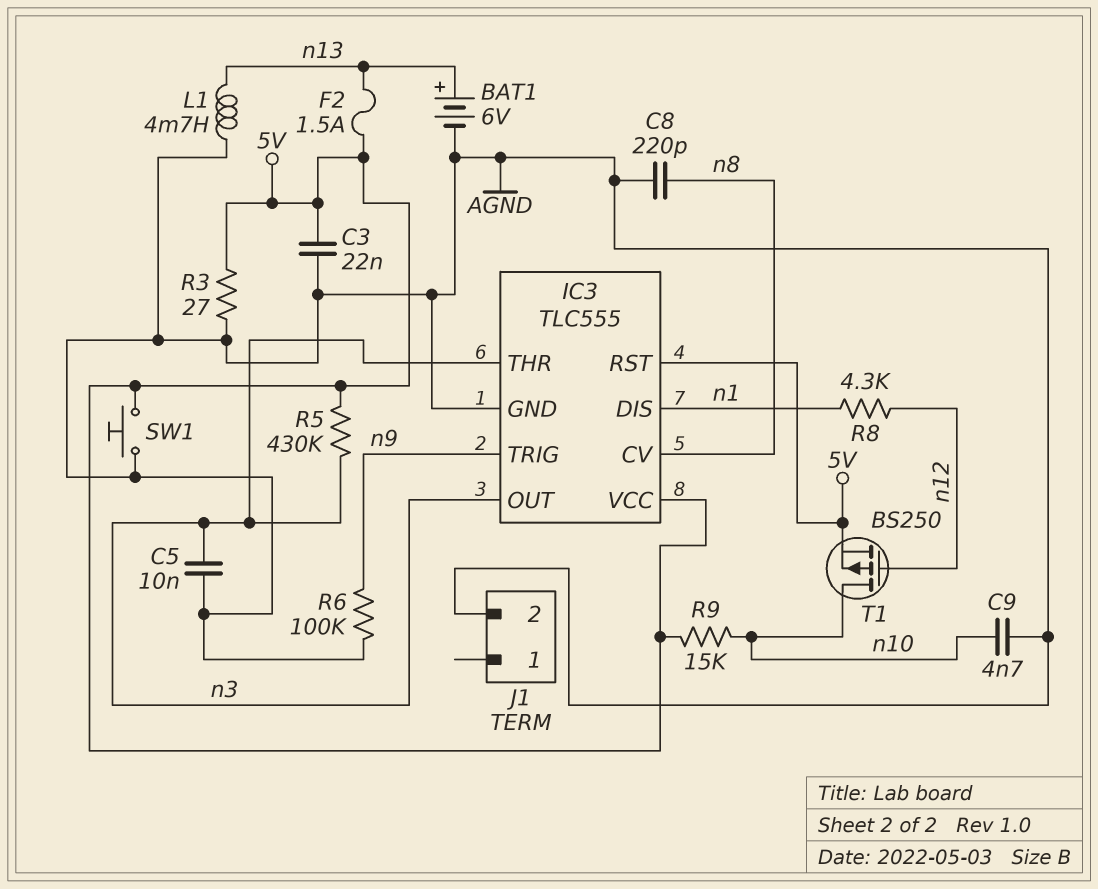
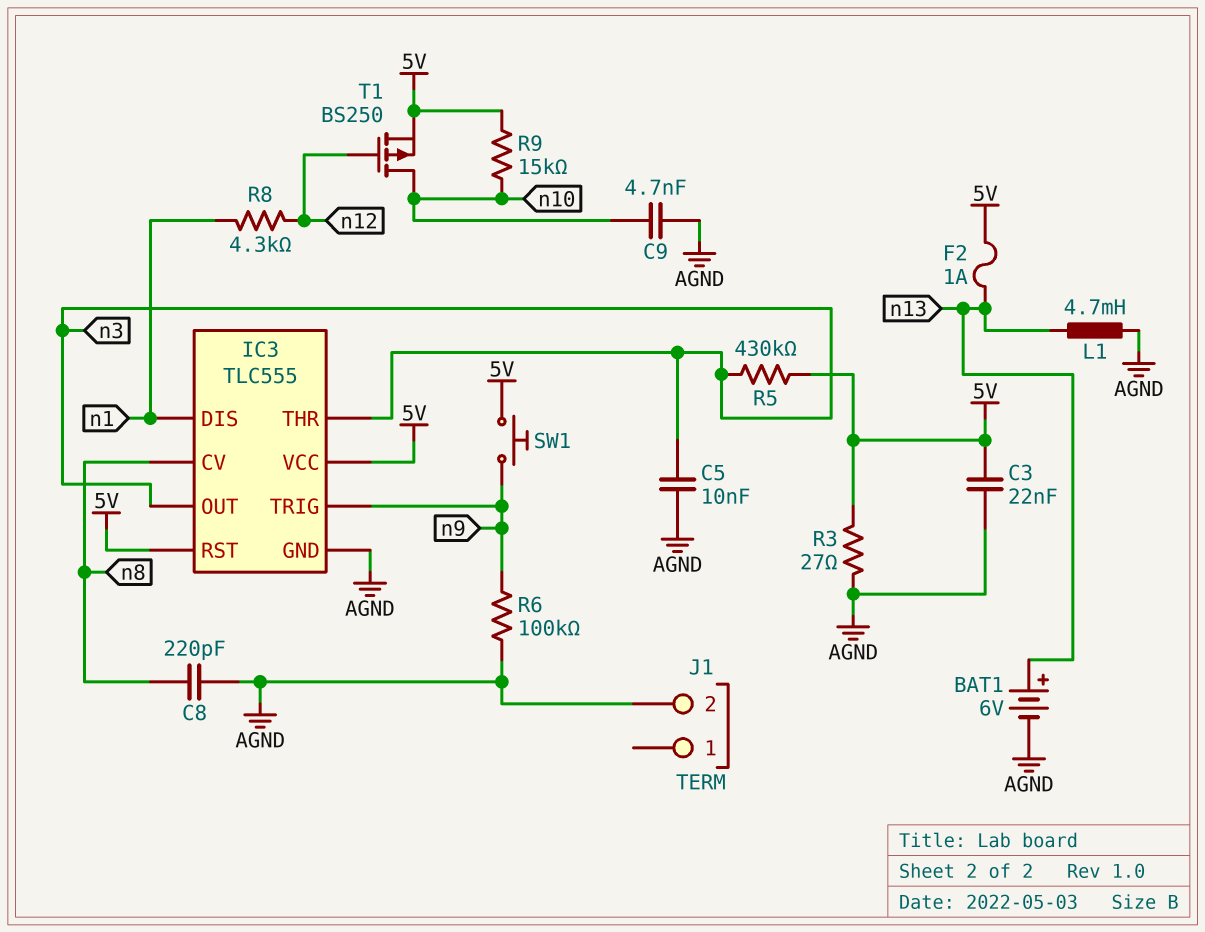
F2: 1.5A (5V, n13) -> 1A (5V, n13)
SW1: button (5V, AGND) -> button (5V, n9)

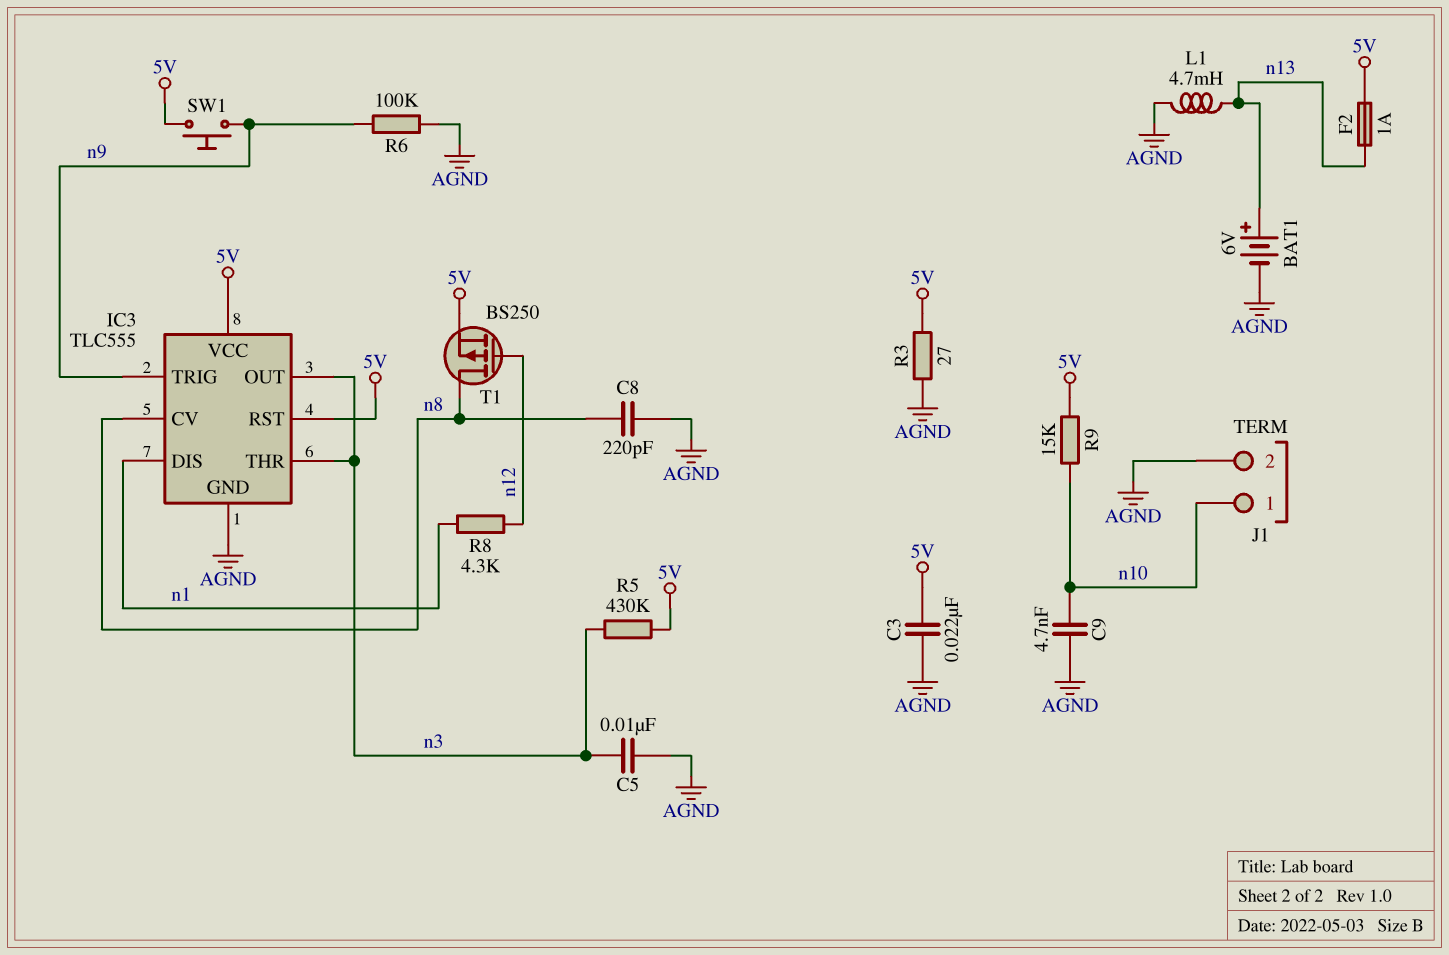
J1 pin 1: none -> n10
T1: PMOS BS250 (G n12, D n10, S 5V) -> PMOS BS250 (G n12, D n8, S 5V)

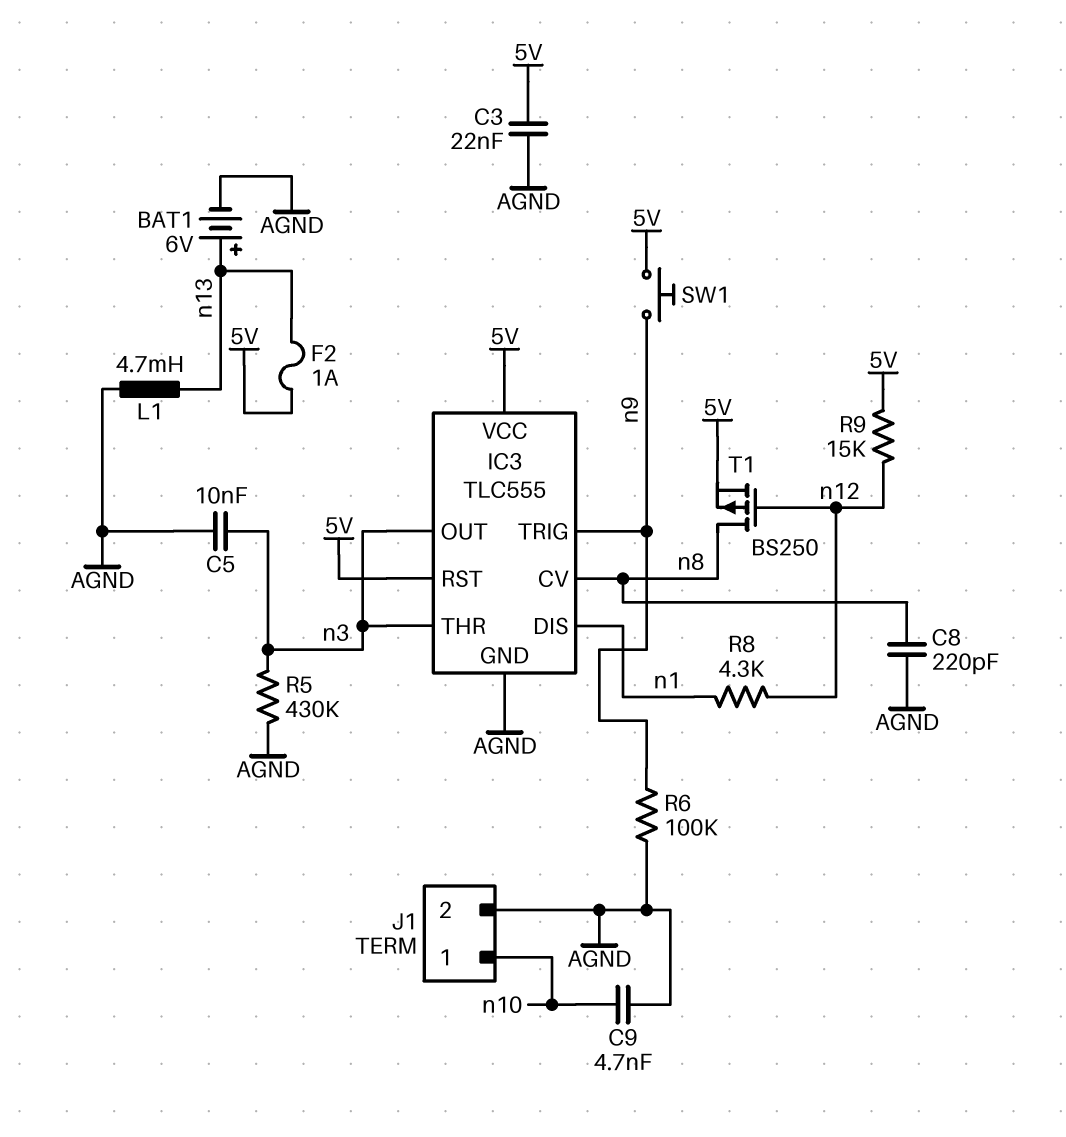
R3: 27 (5V, AGND) -> none
R5: 430k (5V, n3) -> 430k (AGND, n3)
R9: 15k (5V, n10) -> 15k (5V, n12)

